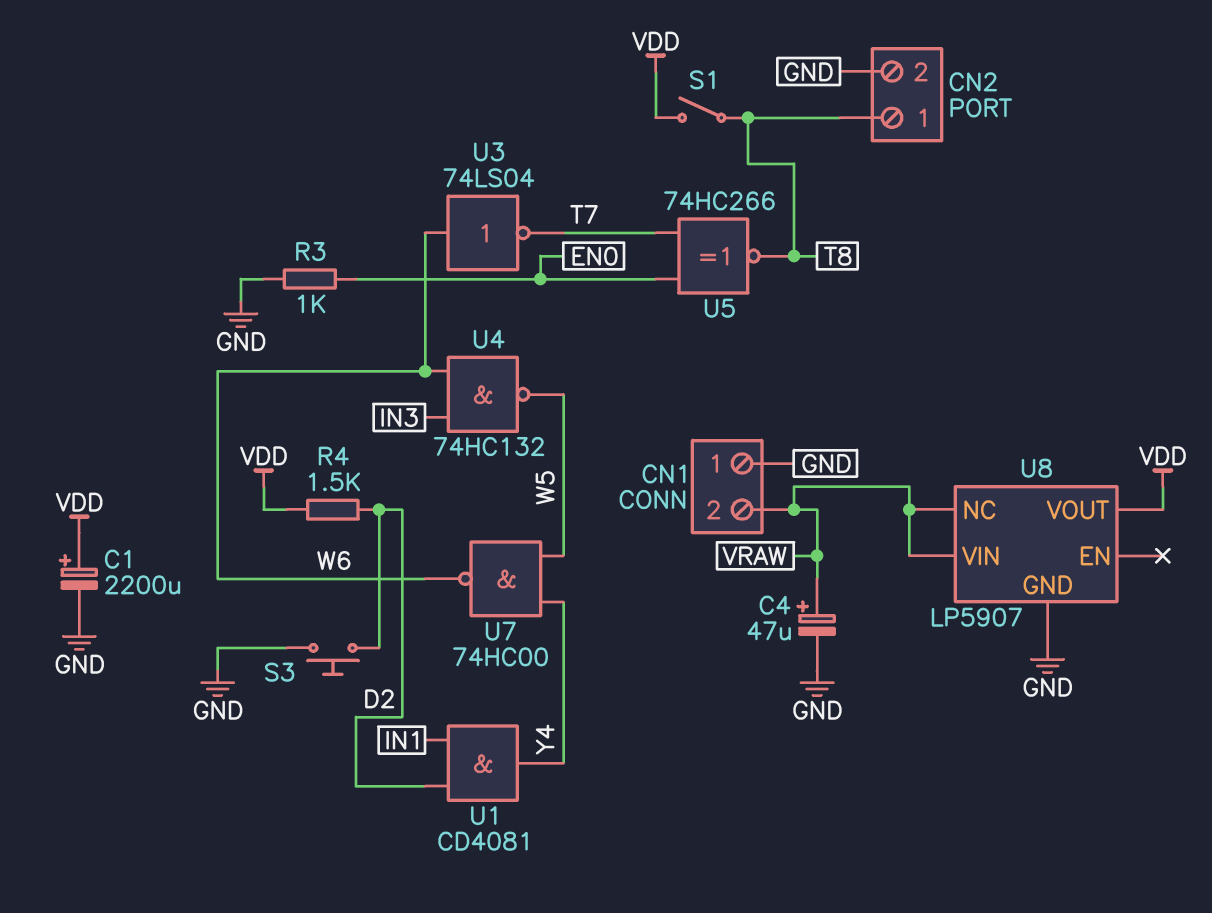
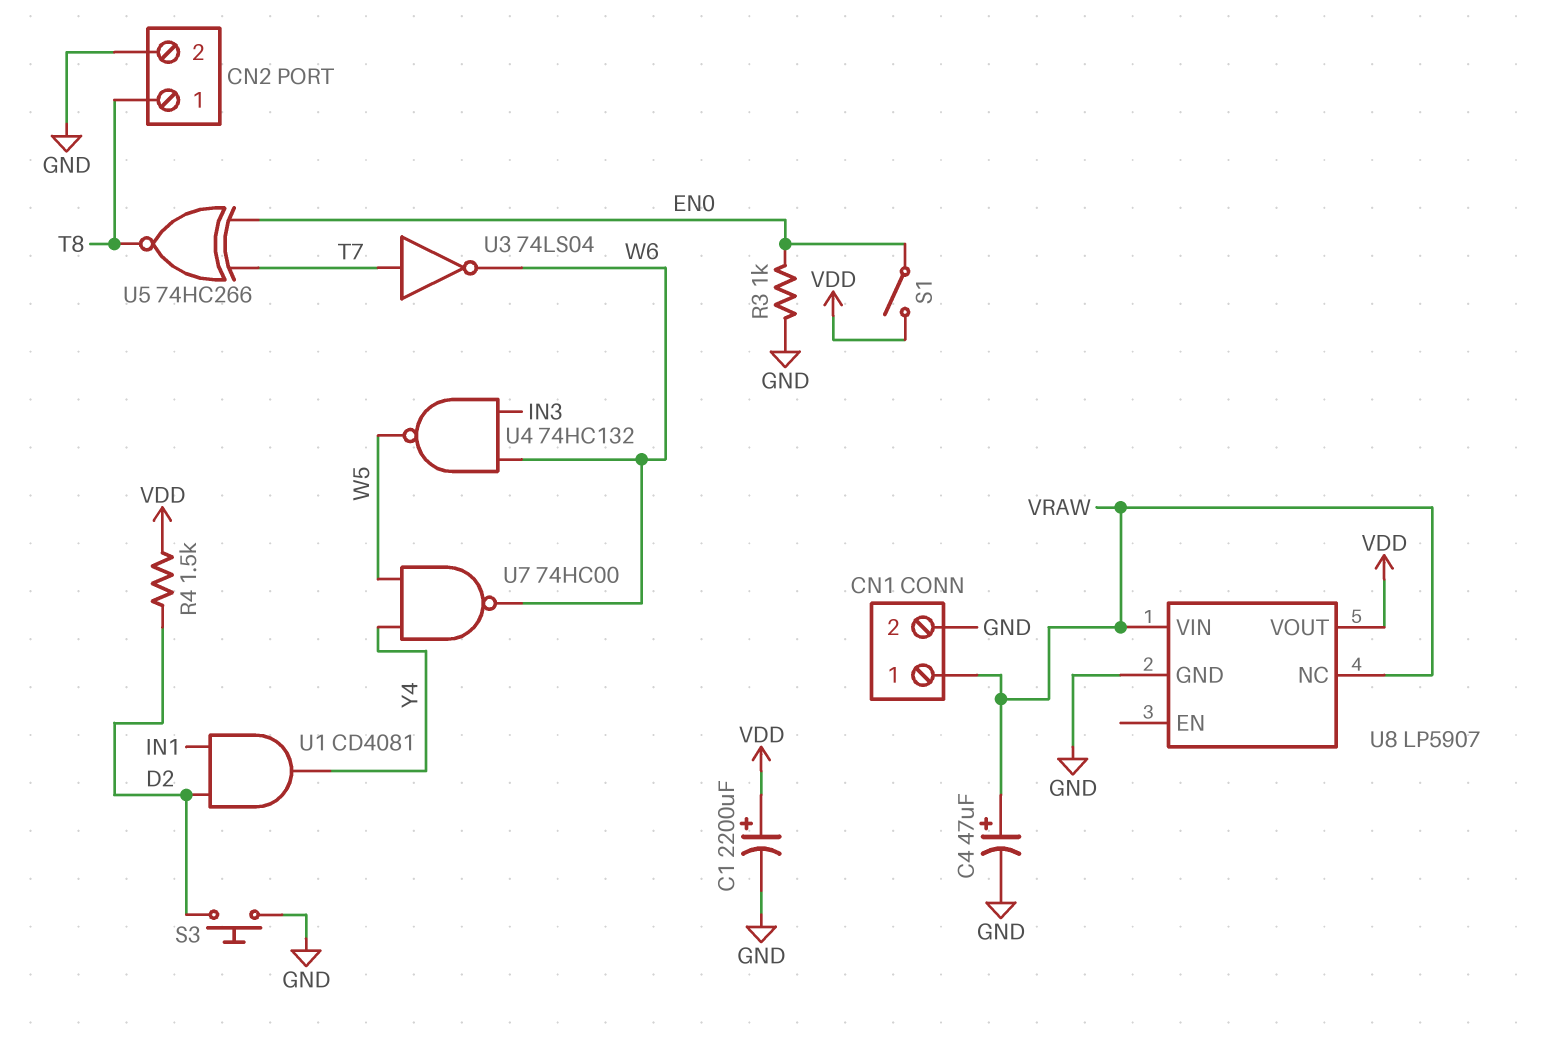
CN1 pin 1: GND -> VRAW
CN1 pin 2: VRAW -> GND
S1: switch (T8, VDD) -> switch (EN0, VDD)
U3: NOT 74LS04 (in W6, out T7) -> NOT 74LS04 (in T7, out W6)

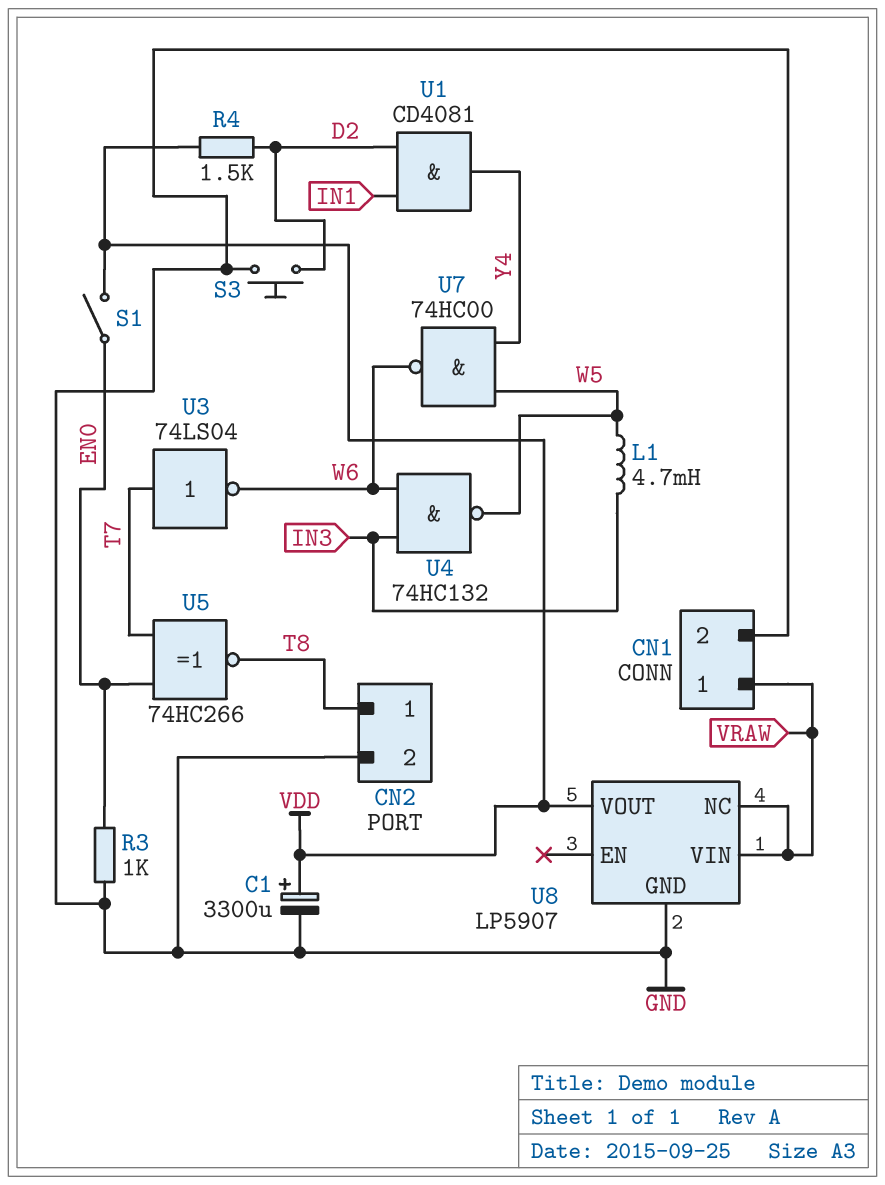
C1: 2200uF (plus VDD, minus GND) -> 3300uF (plus VDD, minus GND)
C4: 47uF (plus VRAW, minus GND) -> none
L1: none -> 4.7mH (IN3, W5)

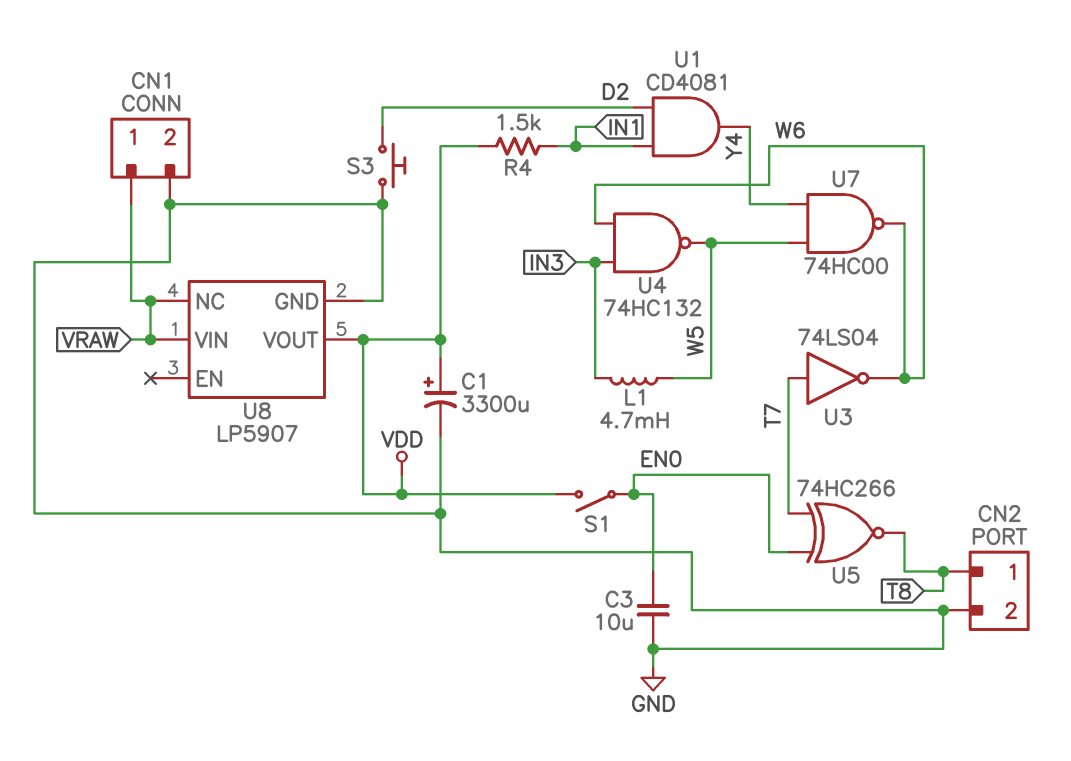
C3: none -> 10uF (EN0, GND)
R3: 1k (EN0, GND) -> none
R4: 1.5k (D2, VDD) -> 1.5k (IN1, VDD)

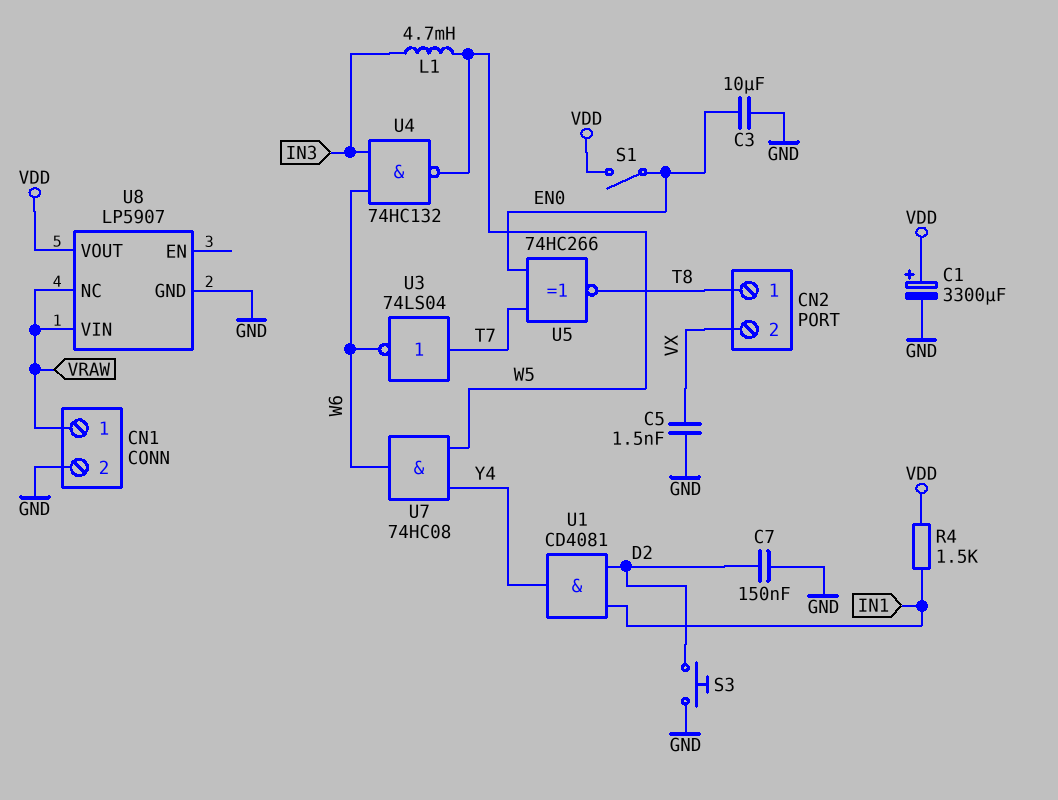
C5: none -> 1.5nF (GND, VX)
C7: none -> 150nF (D2, GND)
CN2 pin 2: GND -> VX
U7: NAND 74HC00 (in W5, in Y4, out W6) -> AND 74HC08 (in W5, in Y4, out W6)

